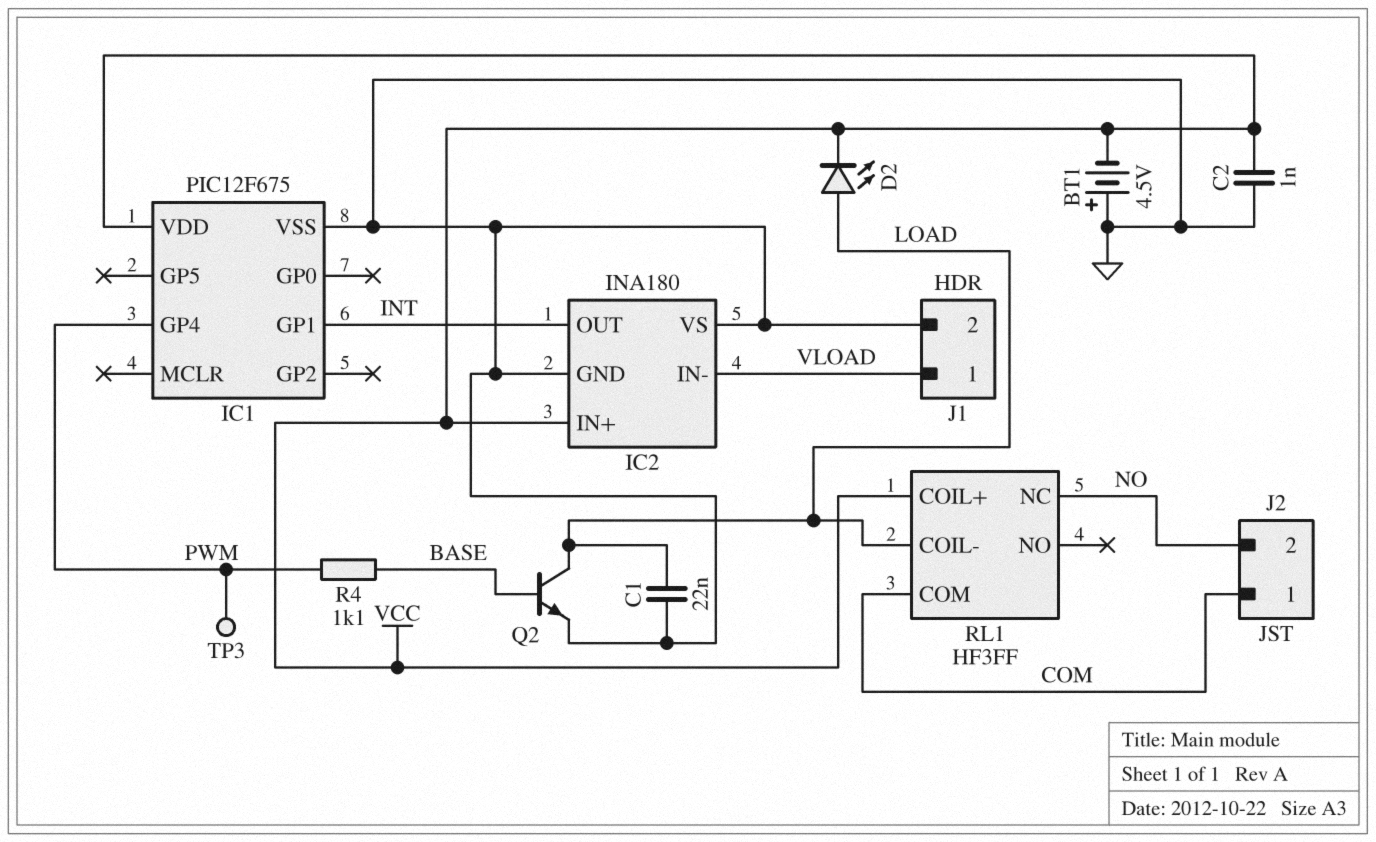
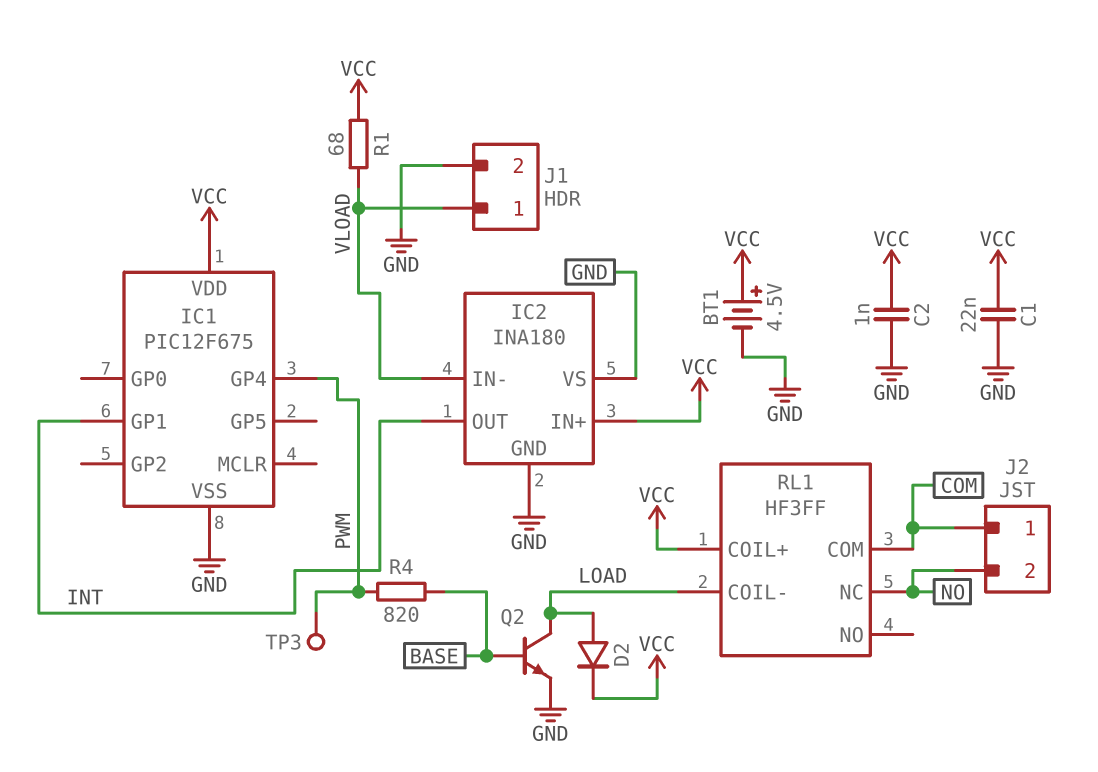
BT1: 4.5V (plus GND, minus VCC) -> 4.5V (plus VCC, minus GND)
C1: 22nF (GND, LOAD) -> 22nF (GND, VCC)
D2: LED (A LOAD, K VCC) -> diode (A LOAD, K VCC)
R1: none -> 68 (VCC, VLOAD)
R4: 1.1k (BASE, PWM) -> 820 (BASE, PWM)

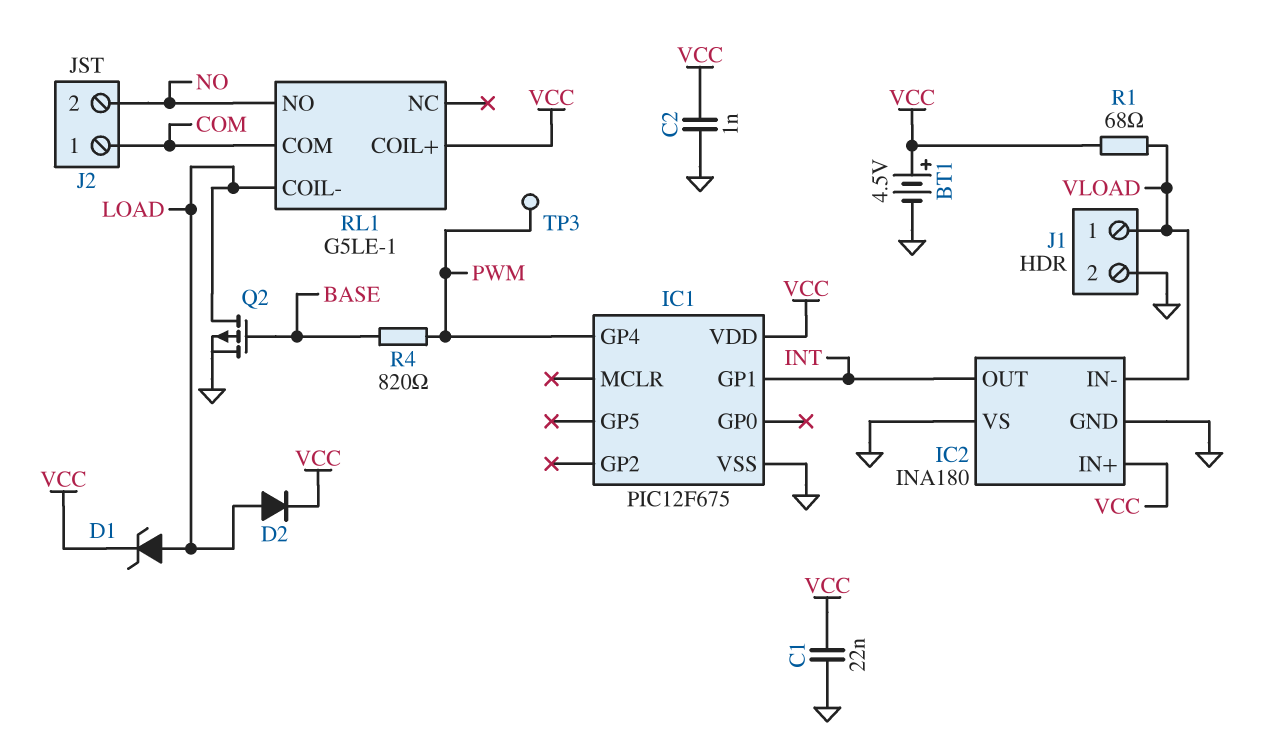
D1: none -> zener (A LOAD, K VCC)
Q2: NPN (B BASE, C LOAD, E GND) -> PMOS (G BASE, D LOAD, S GND)
RL1: HF3FF -> G5LE-1
RL1 pin NC: NO -> none
RL1 pin NO: none -> NO

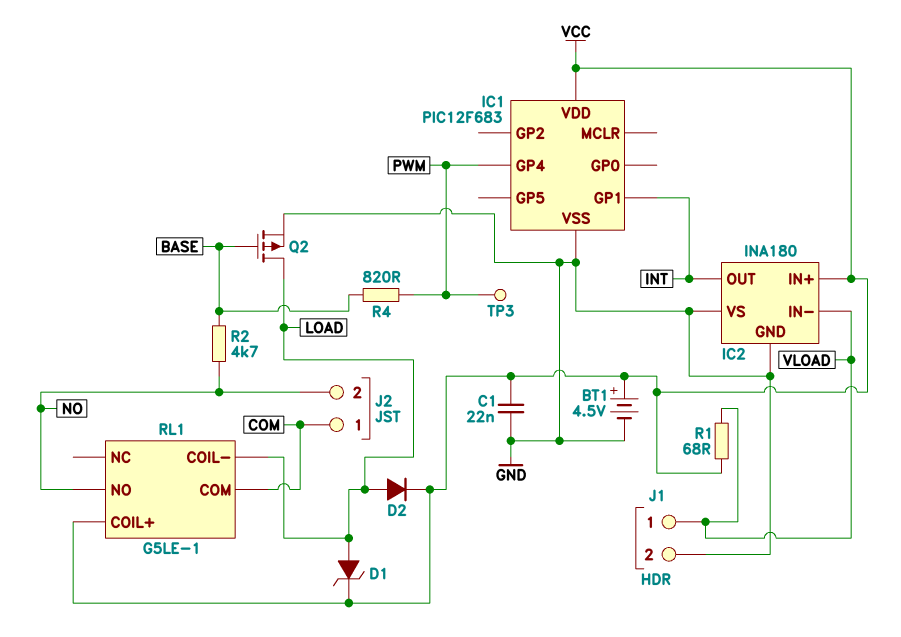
C2: 1nF (GND, VCC) -> none
IC1: PIC12F675 -> PIC12F683
R2: none -> 4.7k (BASE, NO)

